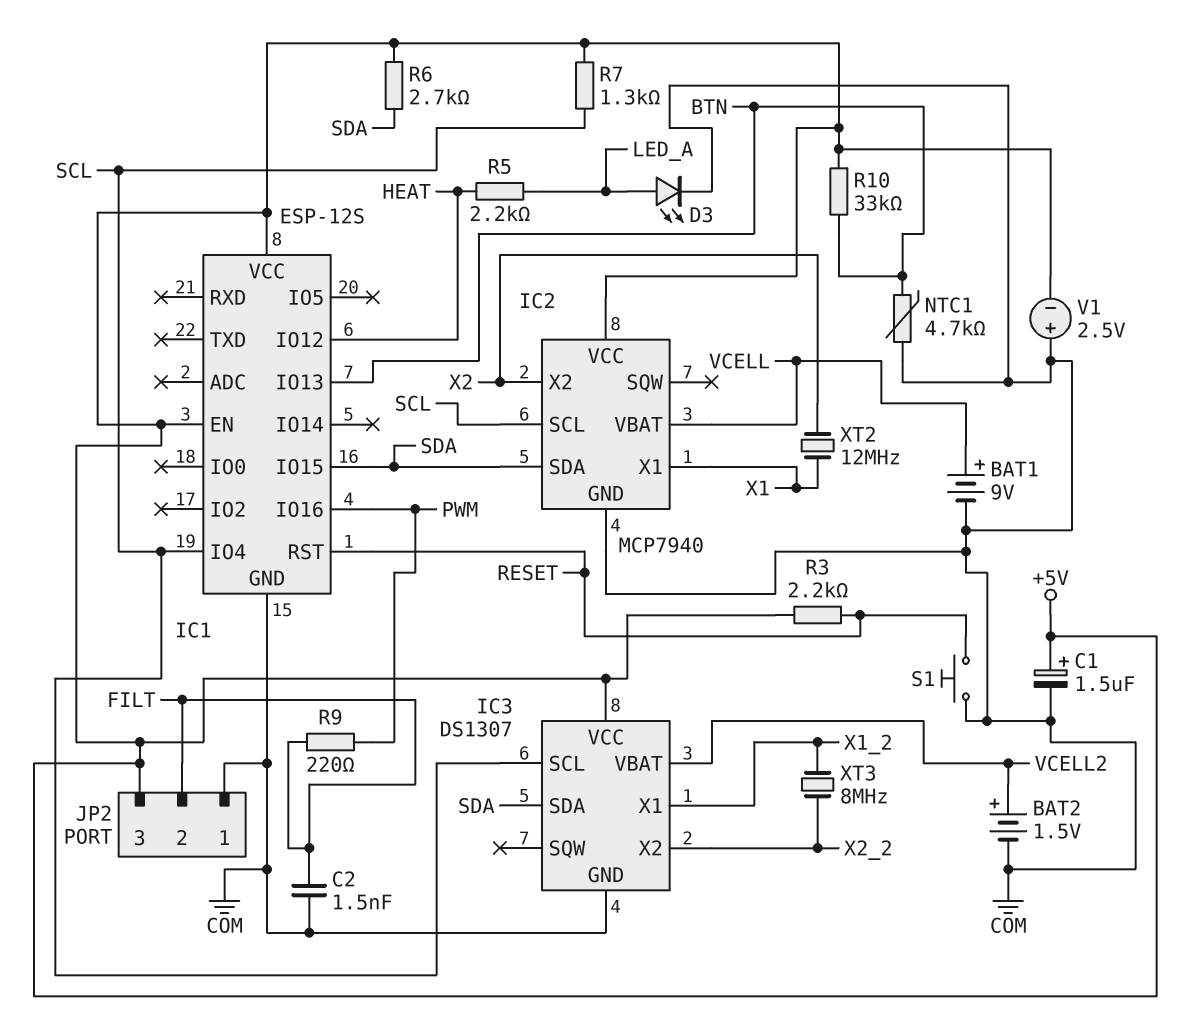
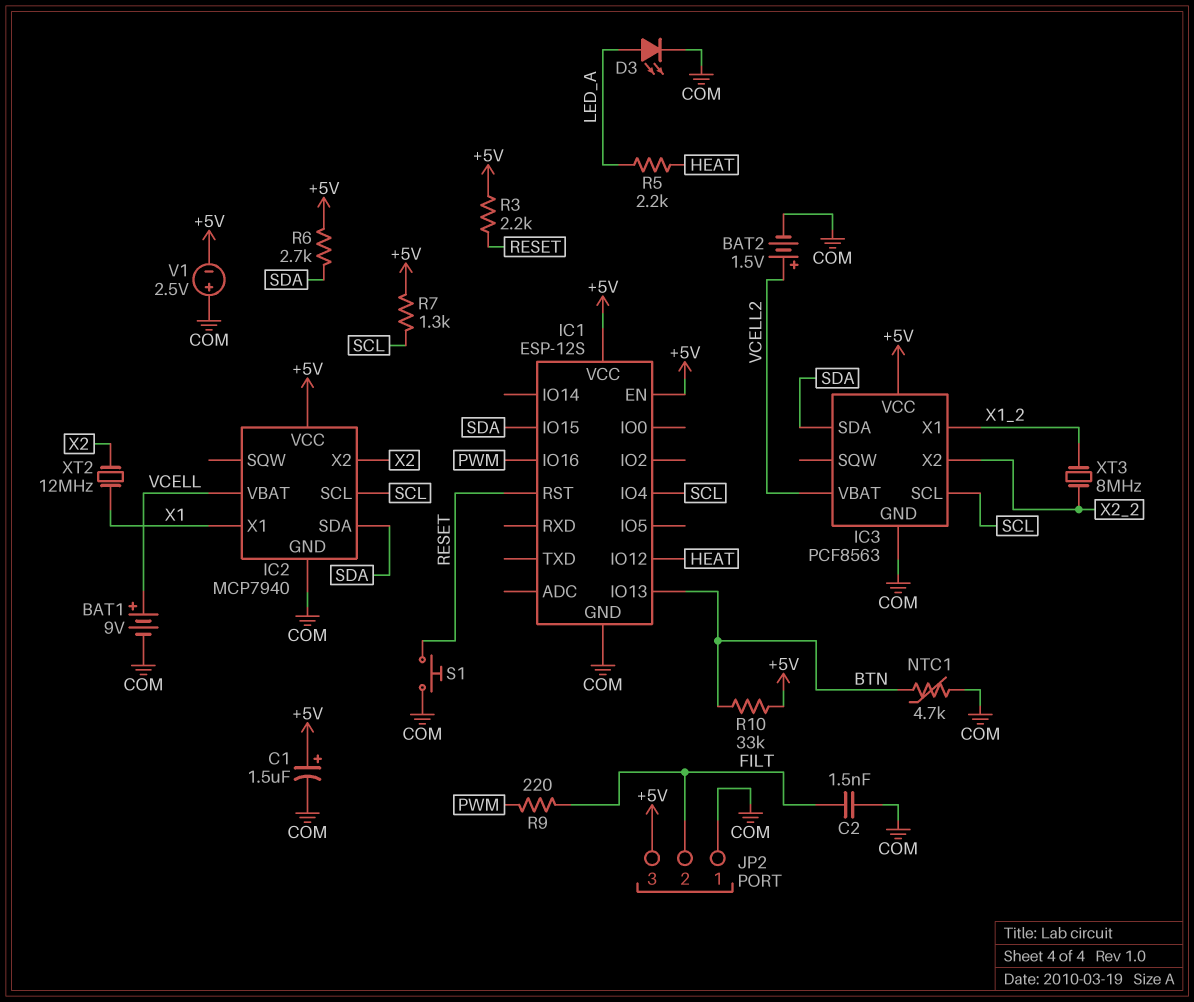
IC3: DS1307 -> PCF8563

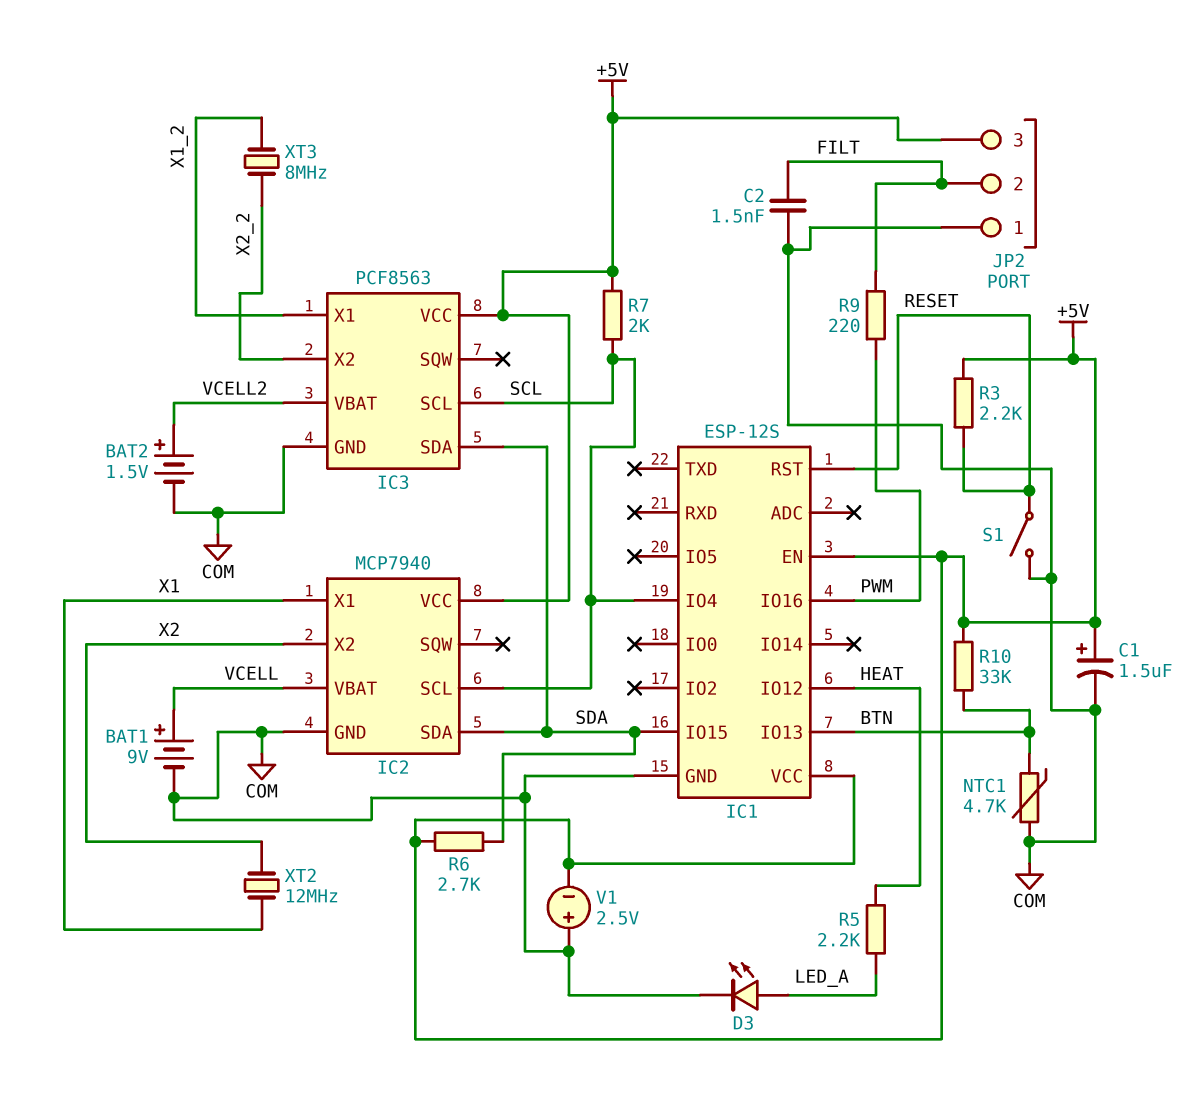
R7: 1.3k (+5V, SCL) -> 2k (+5V, SCL)
S1: button (COM, RESET) -> switch (COM, RESET)

